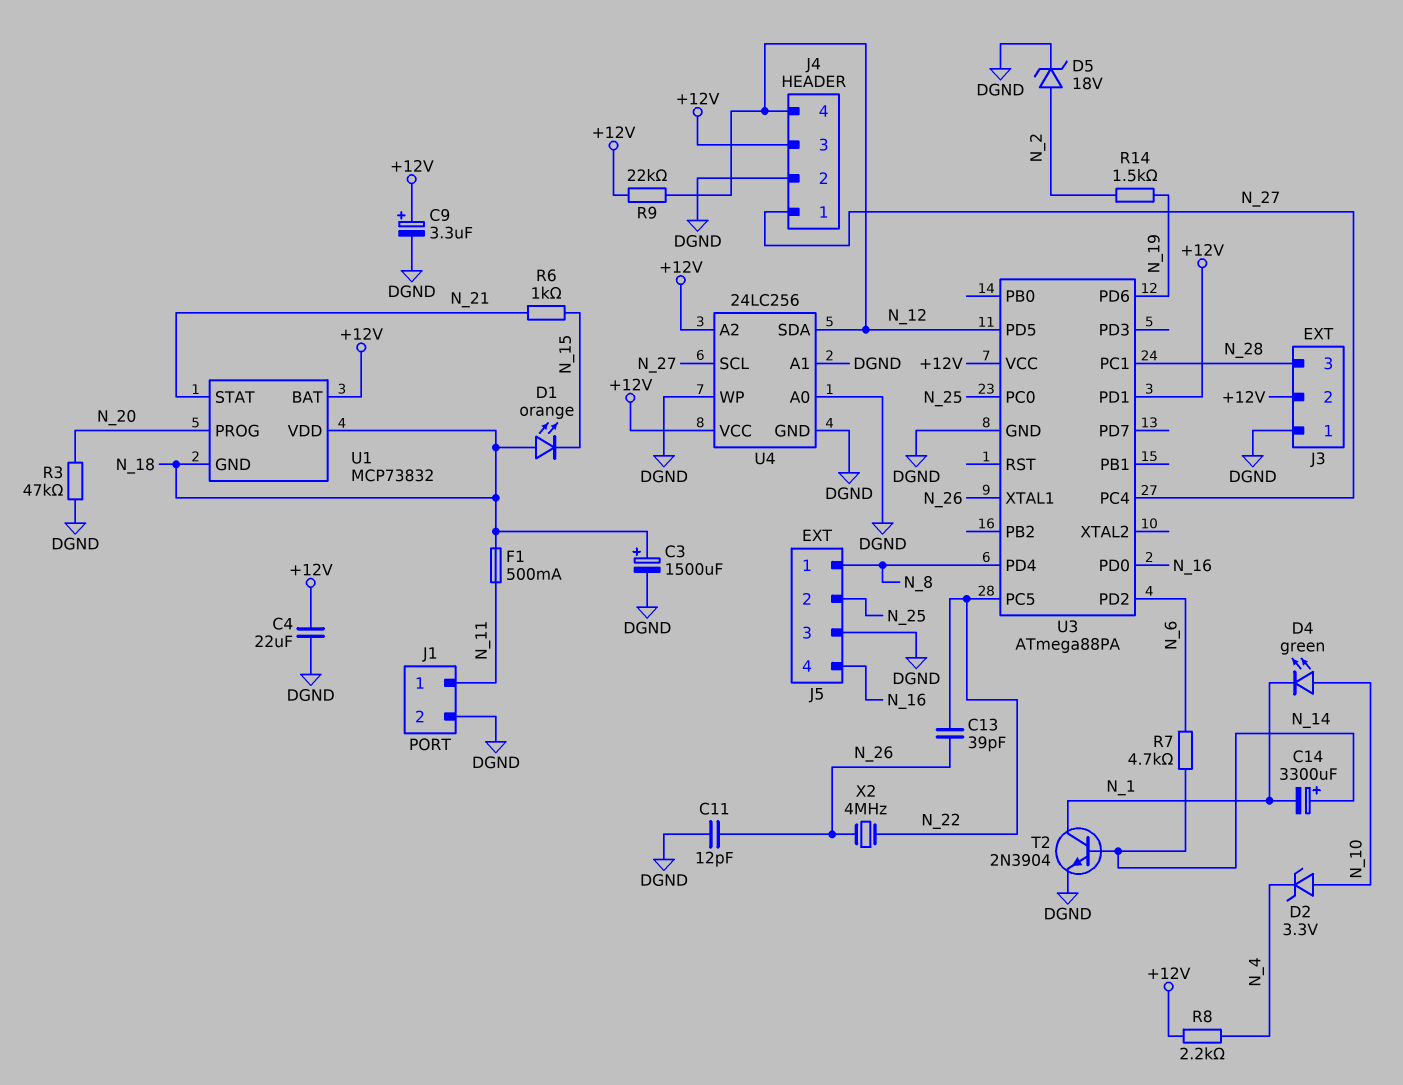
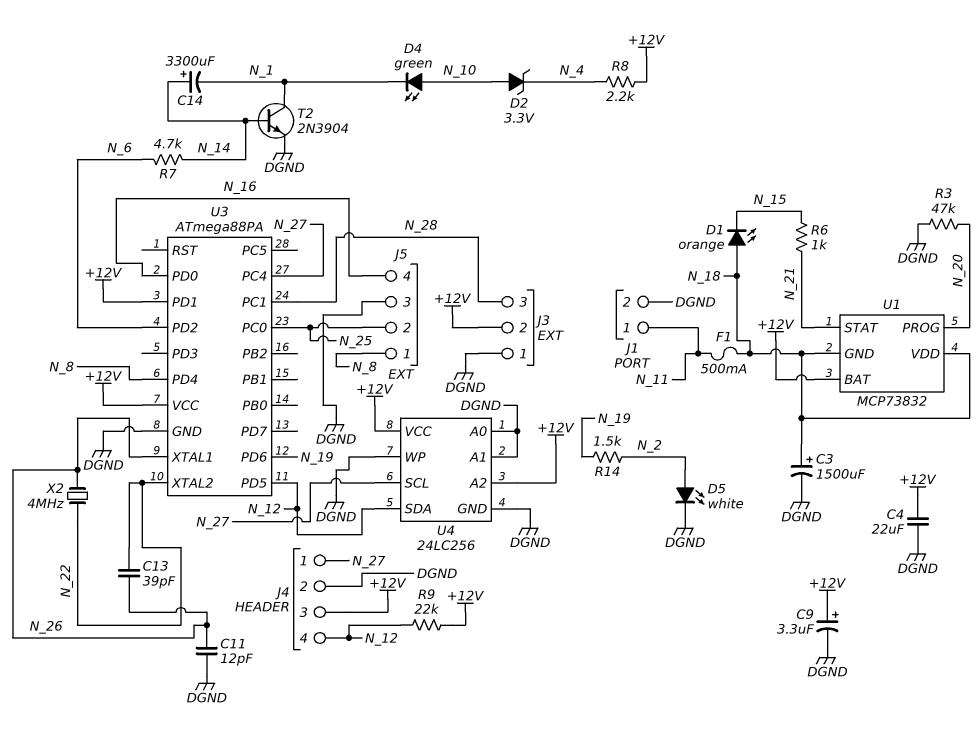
D5: zener 18V (A N_2, K DGND) -> LED white (A N_2, K DGND)
U3 pin PC5: N_22 -> none
U3 pin XTAL2: none -> N_22

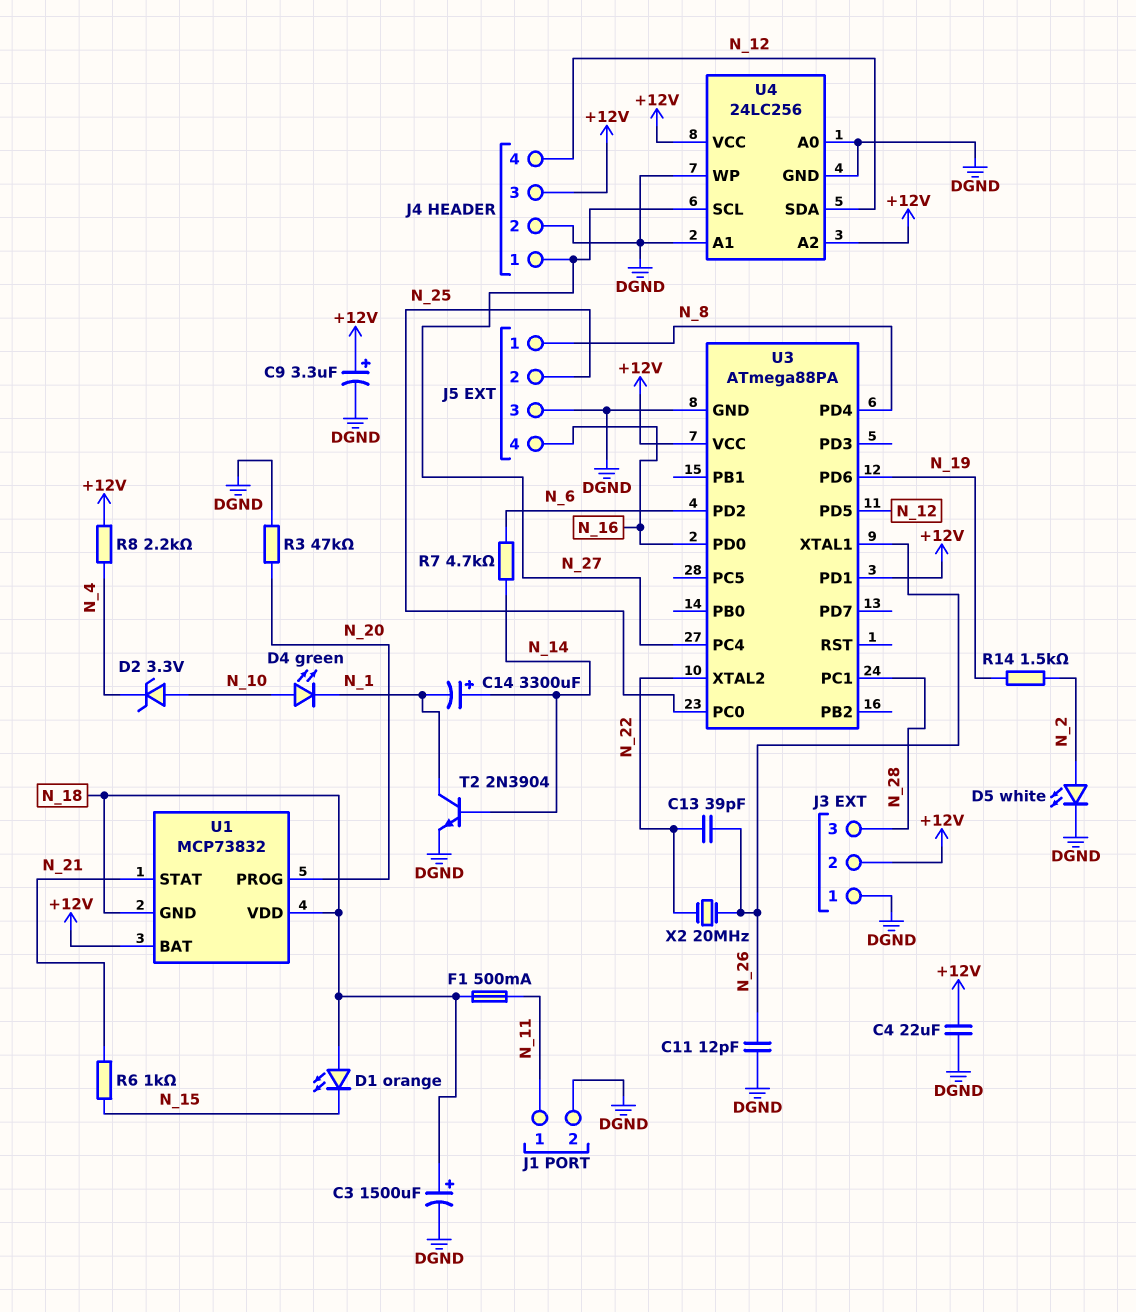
R9: 22k (+12V, N_12) -> none
X2: 4MHz (N_22, N_26) -> 20MHz (N_22, N_26)

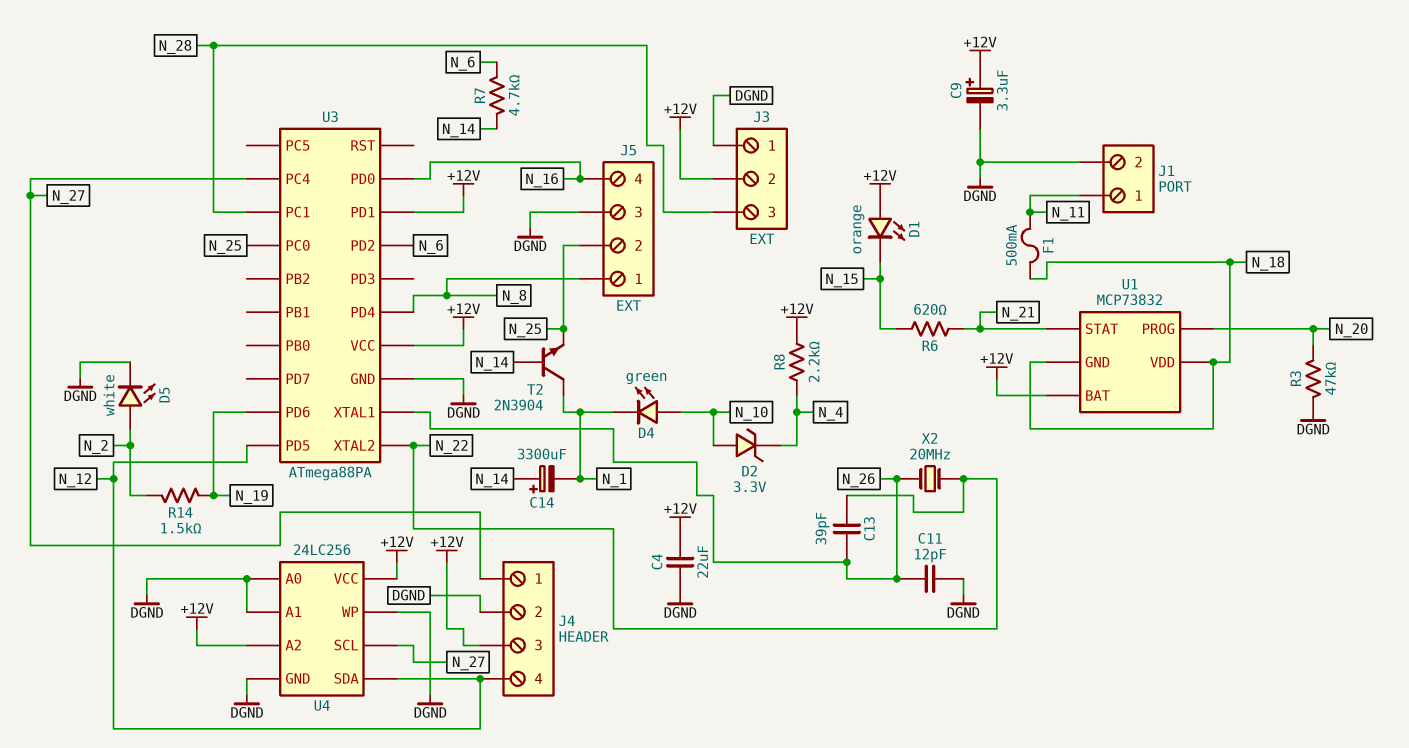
C3: 1500uF (plus N_18, minus DGND) -> none
D1: LED orange (A N_18, K N_15) -> LED orange (A +12V, K N_15)
R6: 1k (N_15, N_21) -> 620 (N_15, N_21)
T2: NPN 2N3904 (B N_14, C N_1, E DGND) -> NPN 2N3904 (B N_14, C N_1, E N_25)

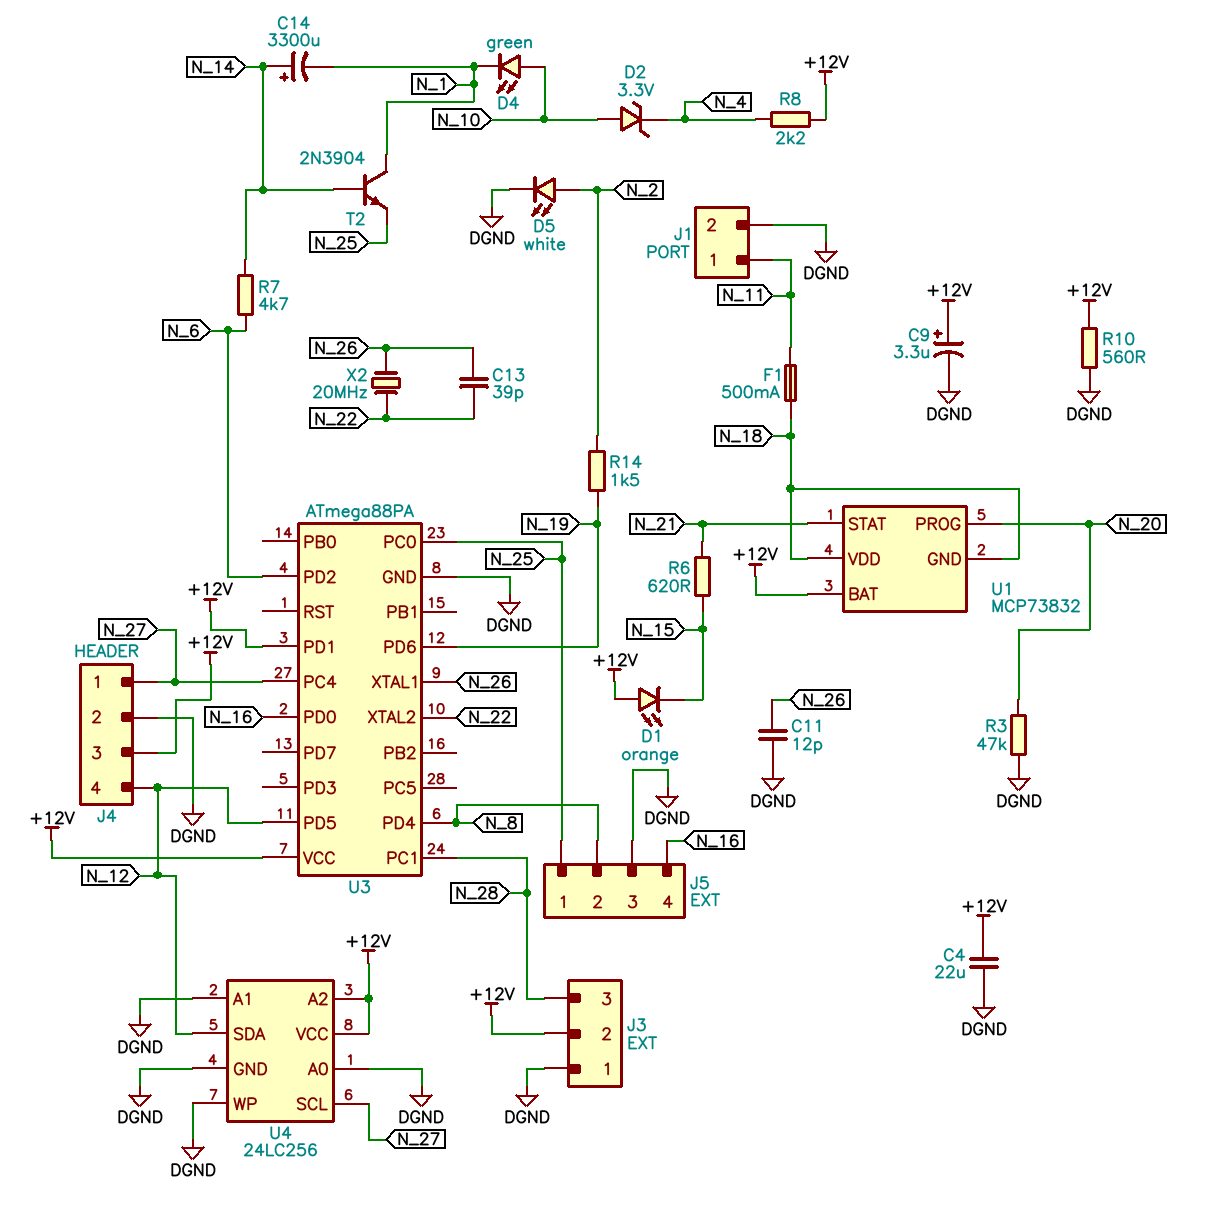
J5 pin 1: N_8 -> N_25
J5 pin 2: N_25 -> N_8
R10: none -> 560 (+12V, DGND)

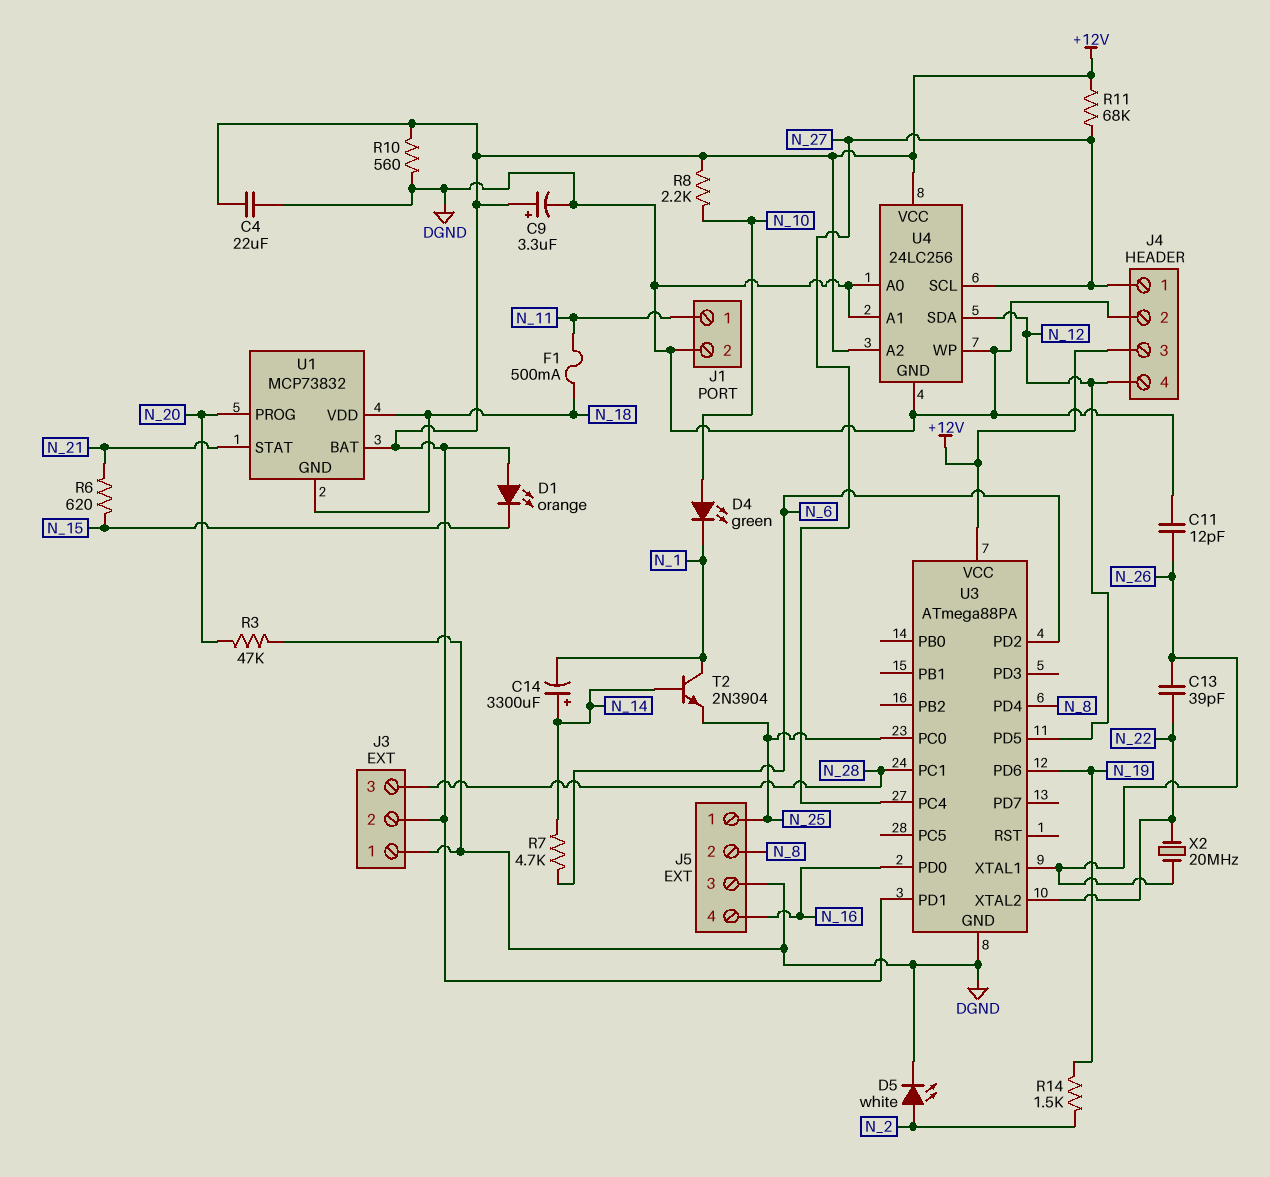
D2: zener 3.3V (A N_10, K N_4) -> none
R8: 2.2k (+12V, N_4) -> 2.2k (+12V, N_10)
R11: none -> 68k (+12V, N_27)

